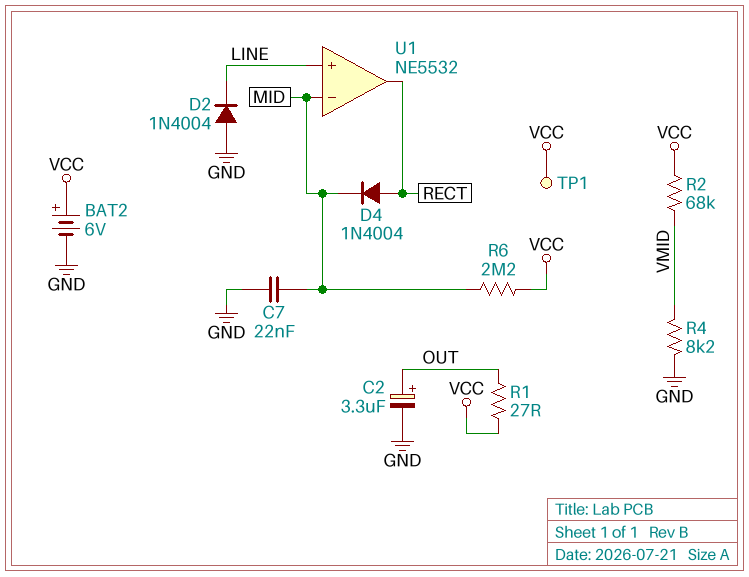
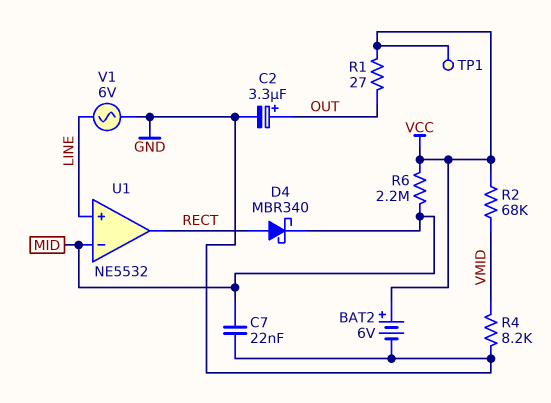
D2: diode 1N4004 (A GND, K LINE) -> none
D4: diode 1N4004 (A RECT, K MID) -> schottky MBR340 (A RECT, K MID)
V1: none -> AC 6V (GND, LINE)

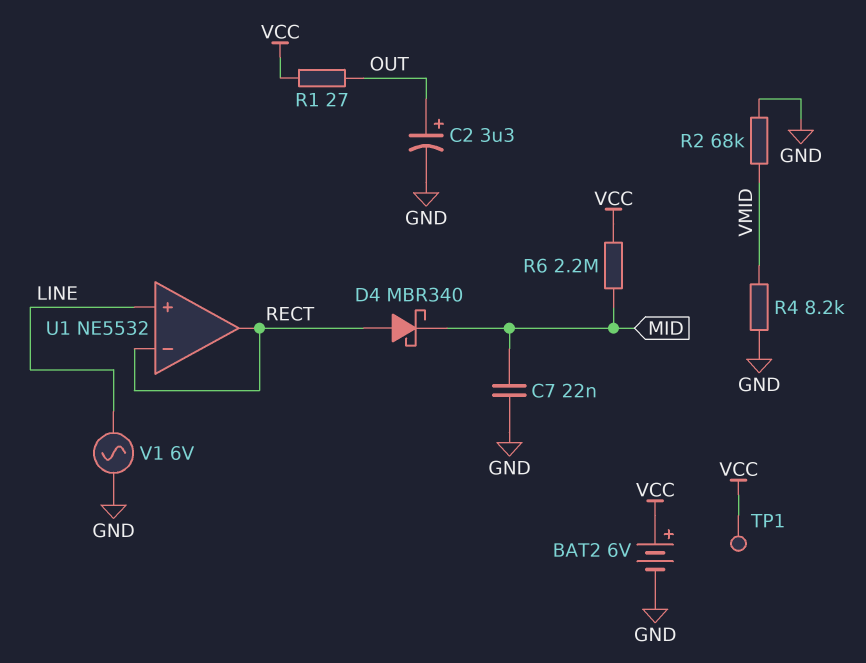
R2: 68k (VCC, VMID) -> 68k (GND, VMID)
U1 pin in-: MID -> RECT

